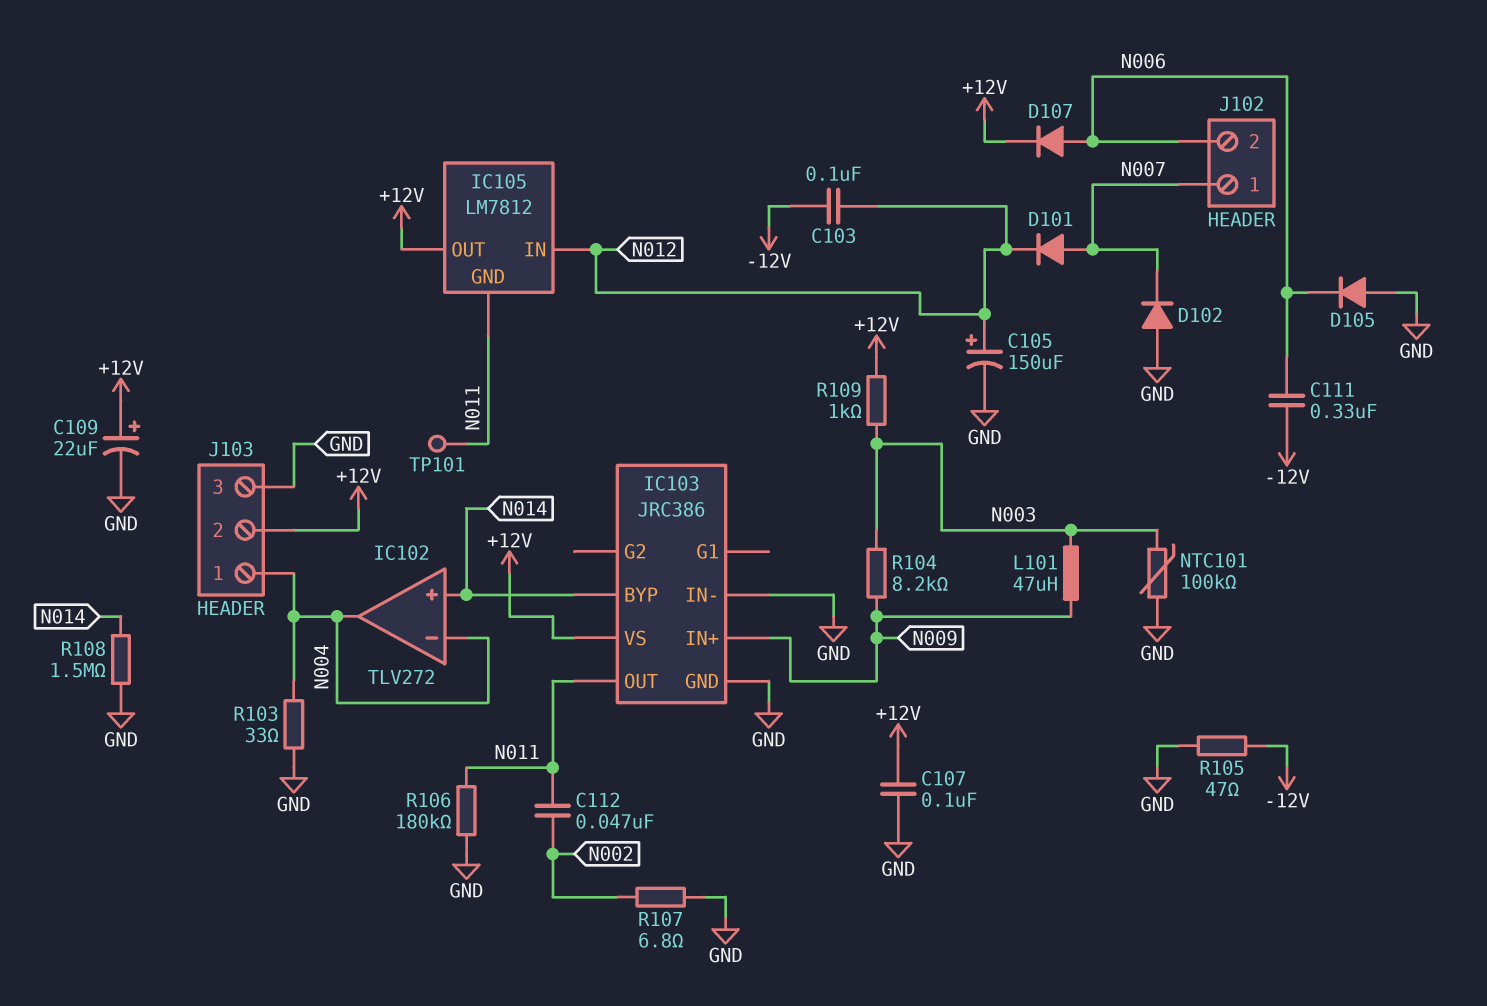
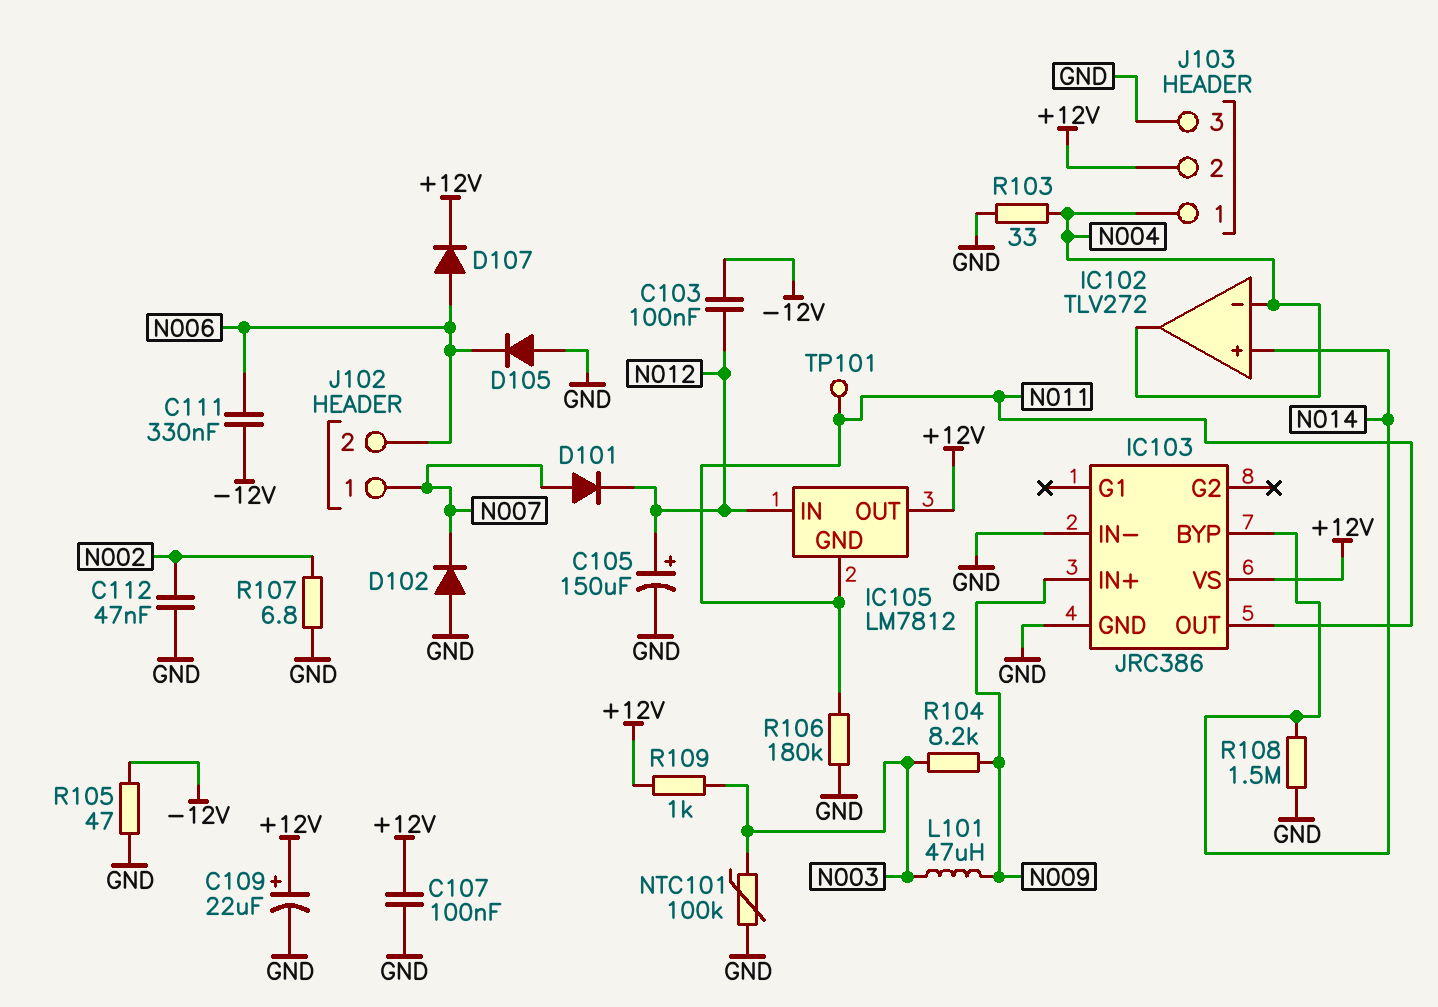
C112: 47nF (N002, N011) -> 47nF (GND, N002)

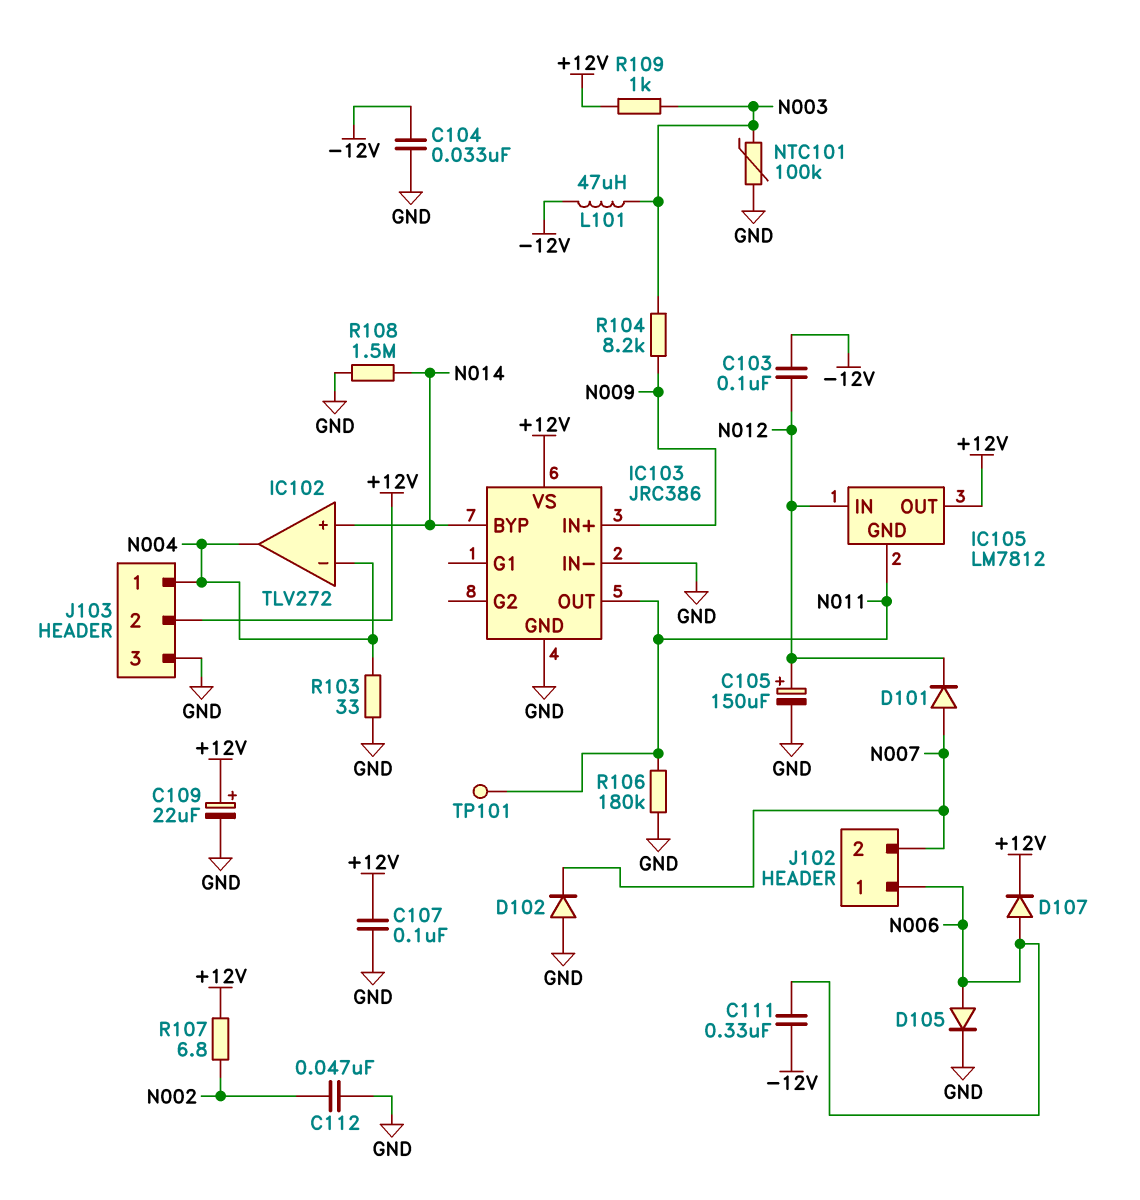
C104: none -> 33nF (-12V, GND)
D105: diode (A GND, K N006) -> diode (A N006, K GND)
J102 pin 1: N007 -> N006
J102 pin 2: N006 -> N007
L101: 47uH (N003, N009) -> 47uH (-12V, N003)
R105: 47 (-12V, GND) -> none
R107: 6.8 (GND, N002) -> 6.8 (+12V, N002)

